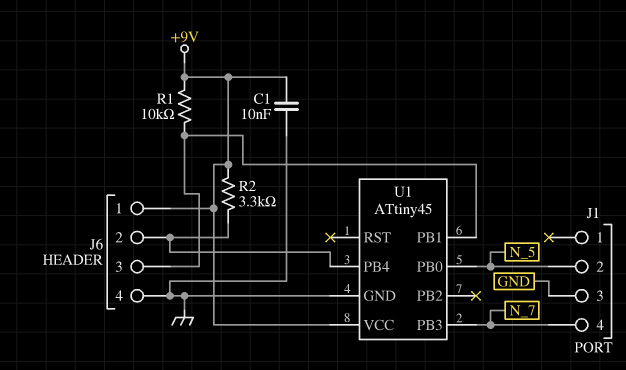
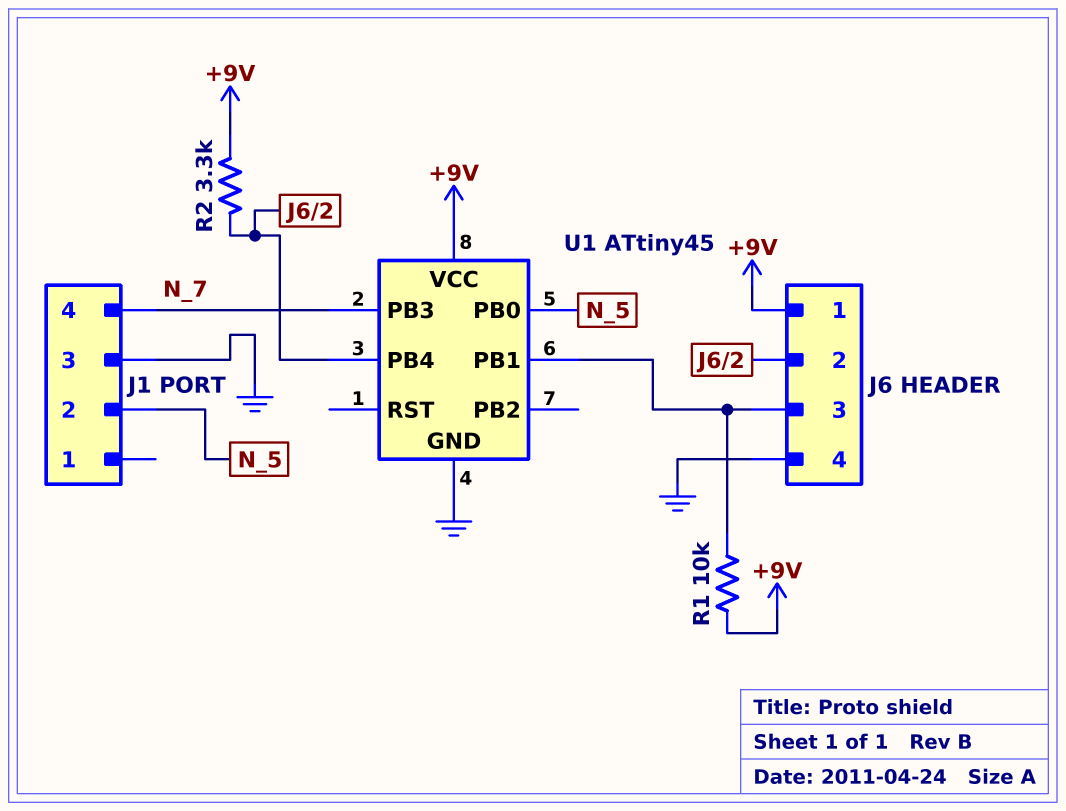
C1: 10nF (+9V, GND) -> none

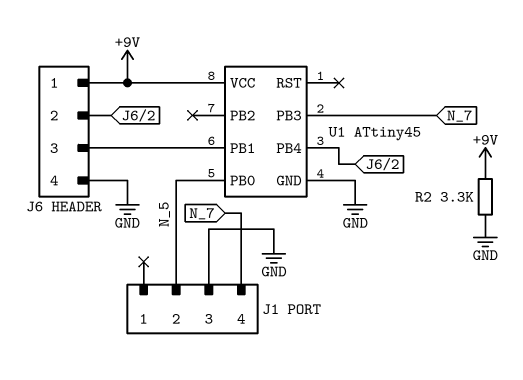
R1: 10k (+9V, J6/3) -> none
R2: 3.3k (+9V, J6/2) -> 3.3k (+9V, GND)

